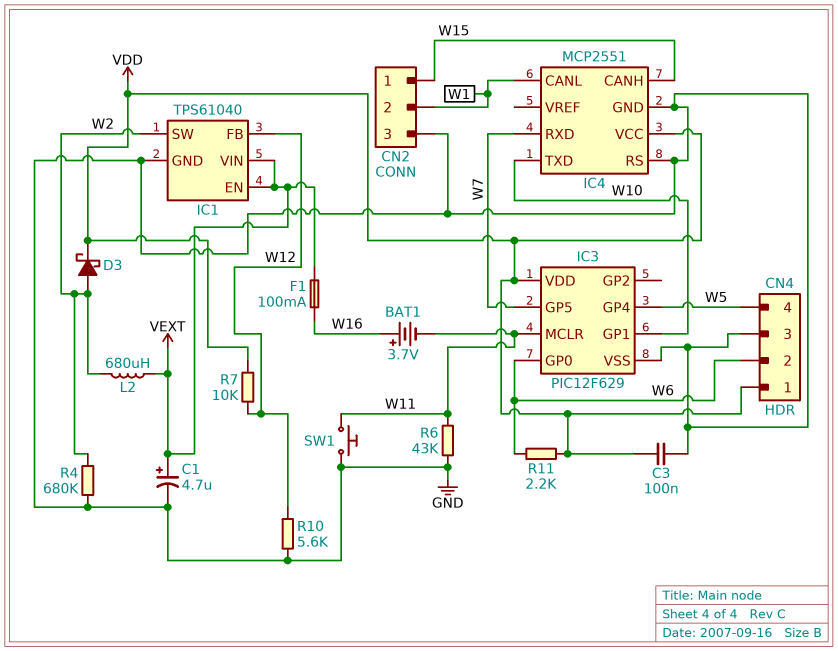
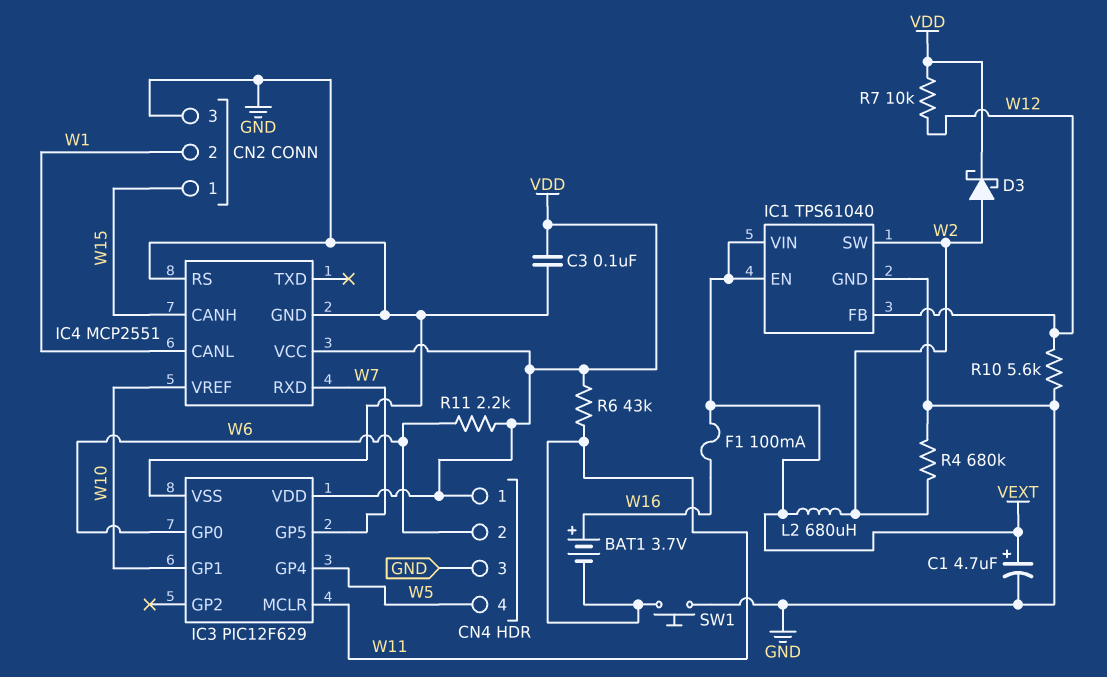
IC4 pin TXD: W10 -> none
IC4 pin VREF: none -> W10
R6: 43k (GND, W11) -> 43k (VDD, W11)

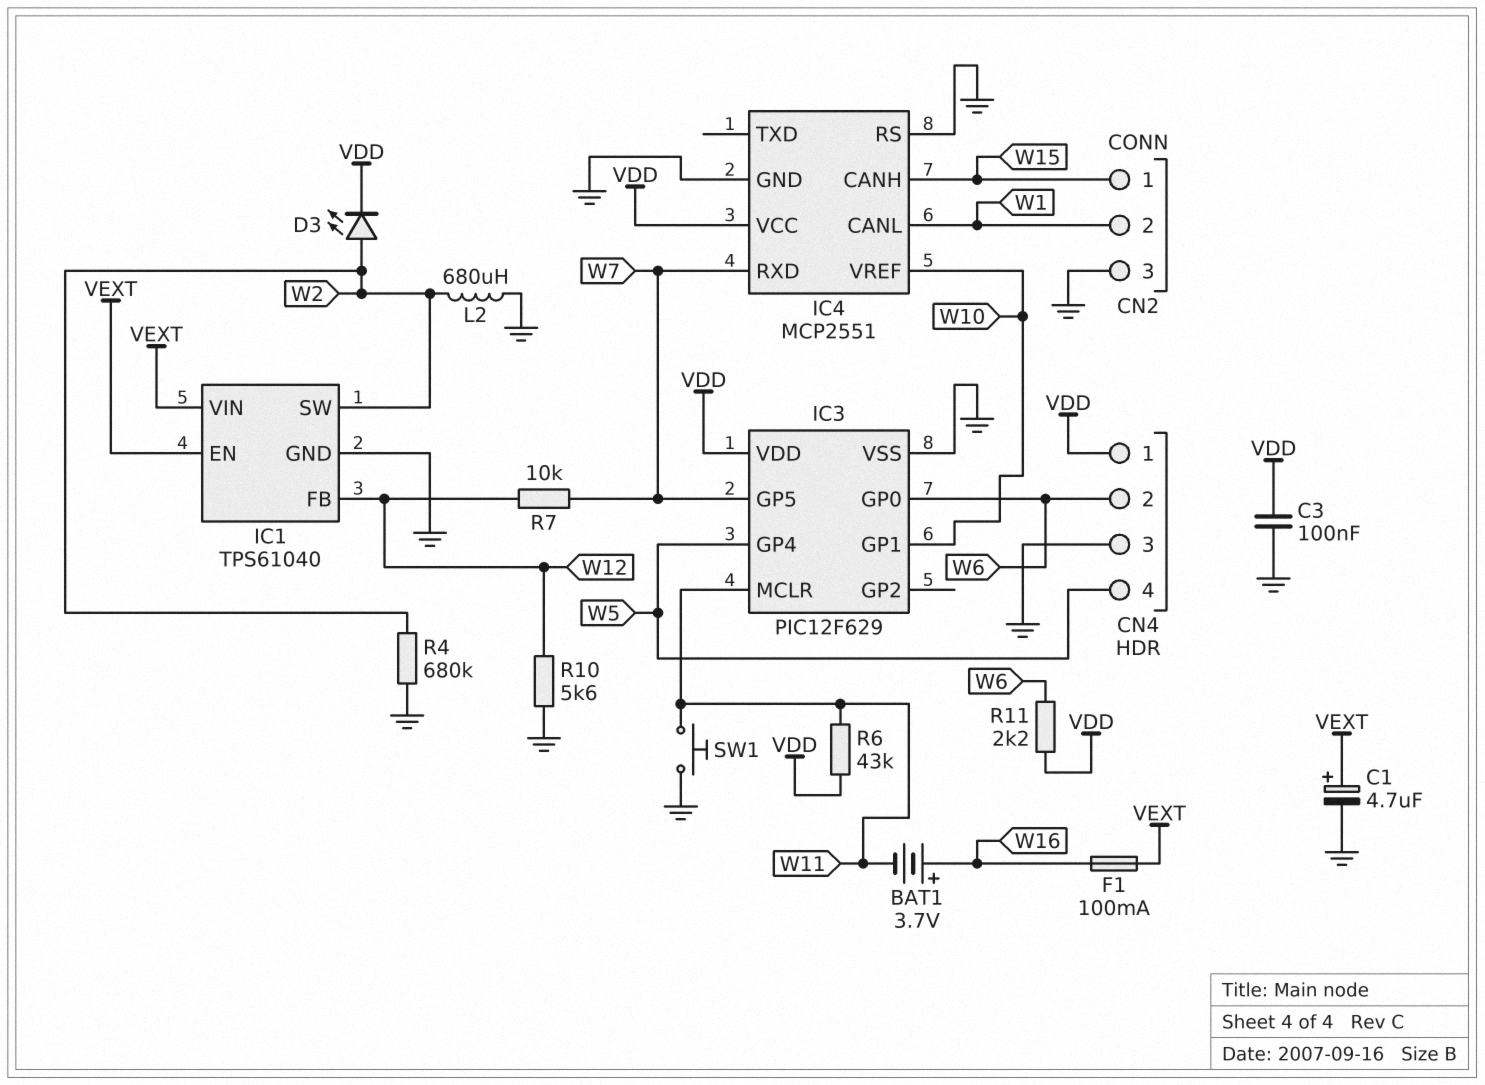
D3: schottky (A W2, K VDD) -> LED (A W2, K VDD)
L2: 680uH (VEXT, W2) -> 680uH (GND, W2)
R7: 10k (VDD, W12) -> 10k (W7, W12)

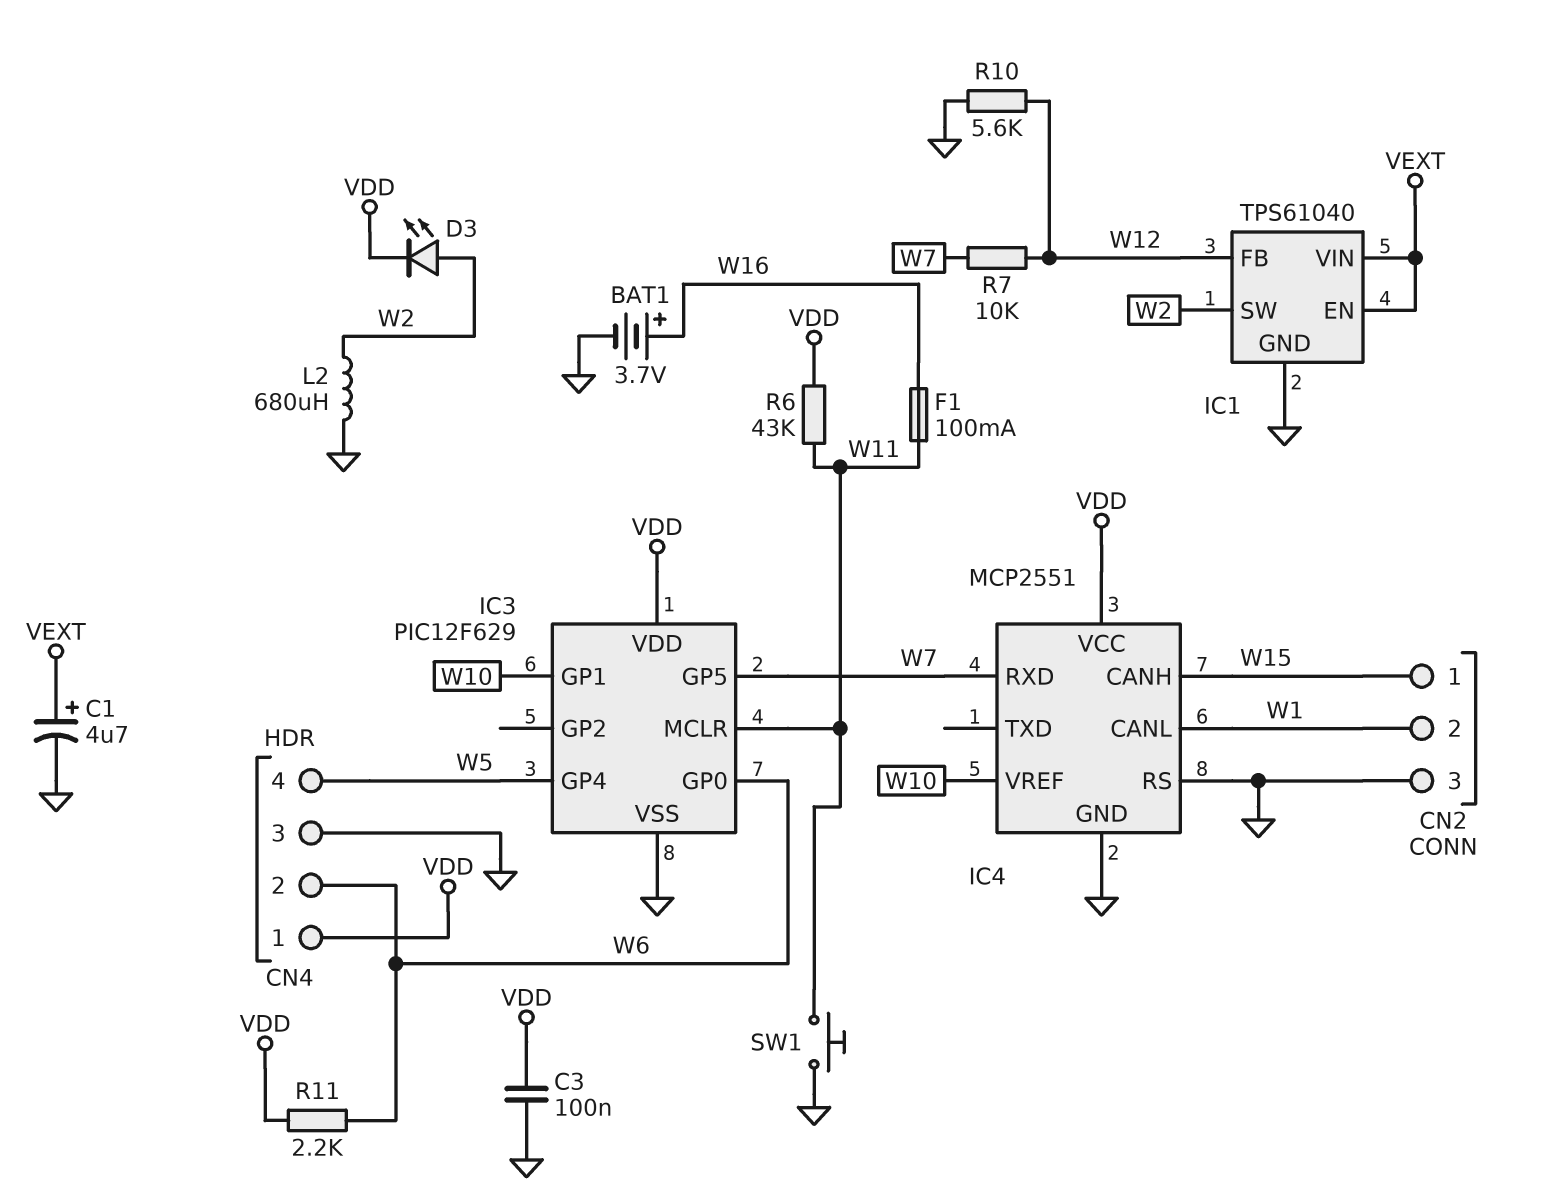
BAT1: 3.7V (plus W16, minus W11) -> 3.7V (plus W16, minus GND)
F1: 100mA (VEXT, W16) -> 100mA (W11, W16)
R4: 680k (GND, W2) -> none

